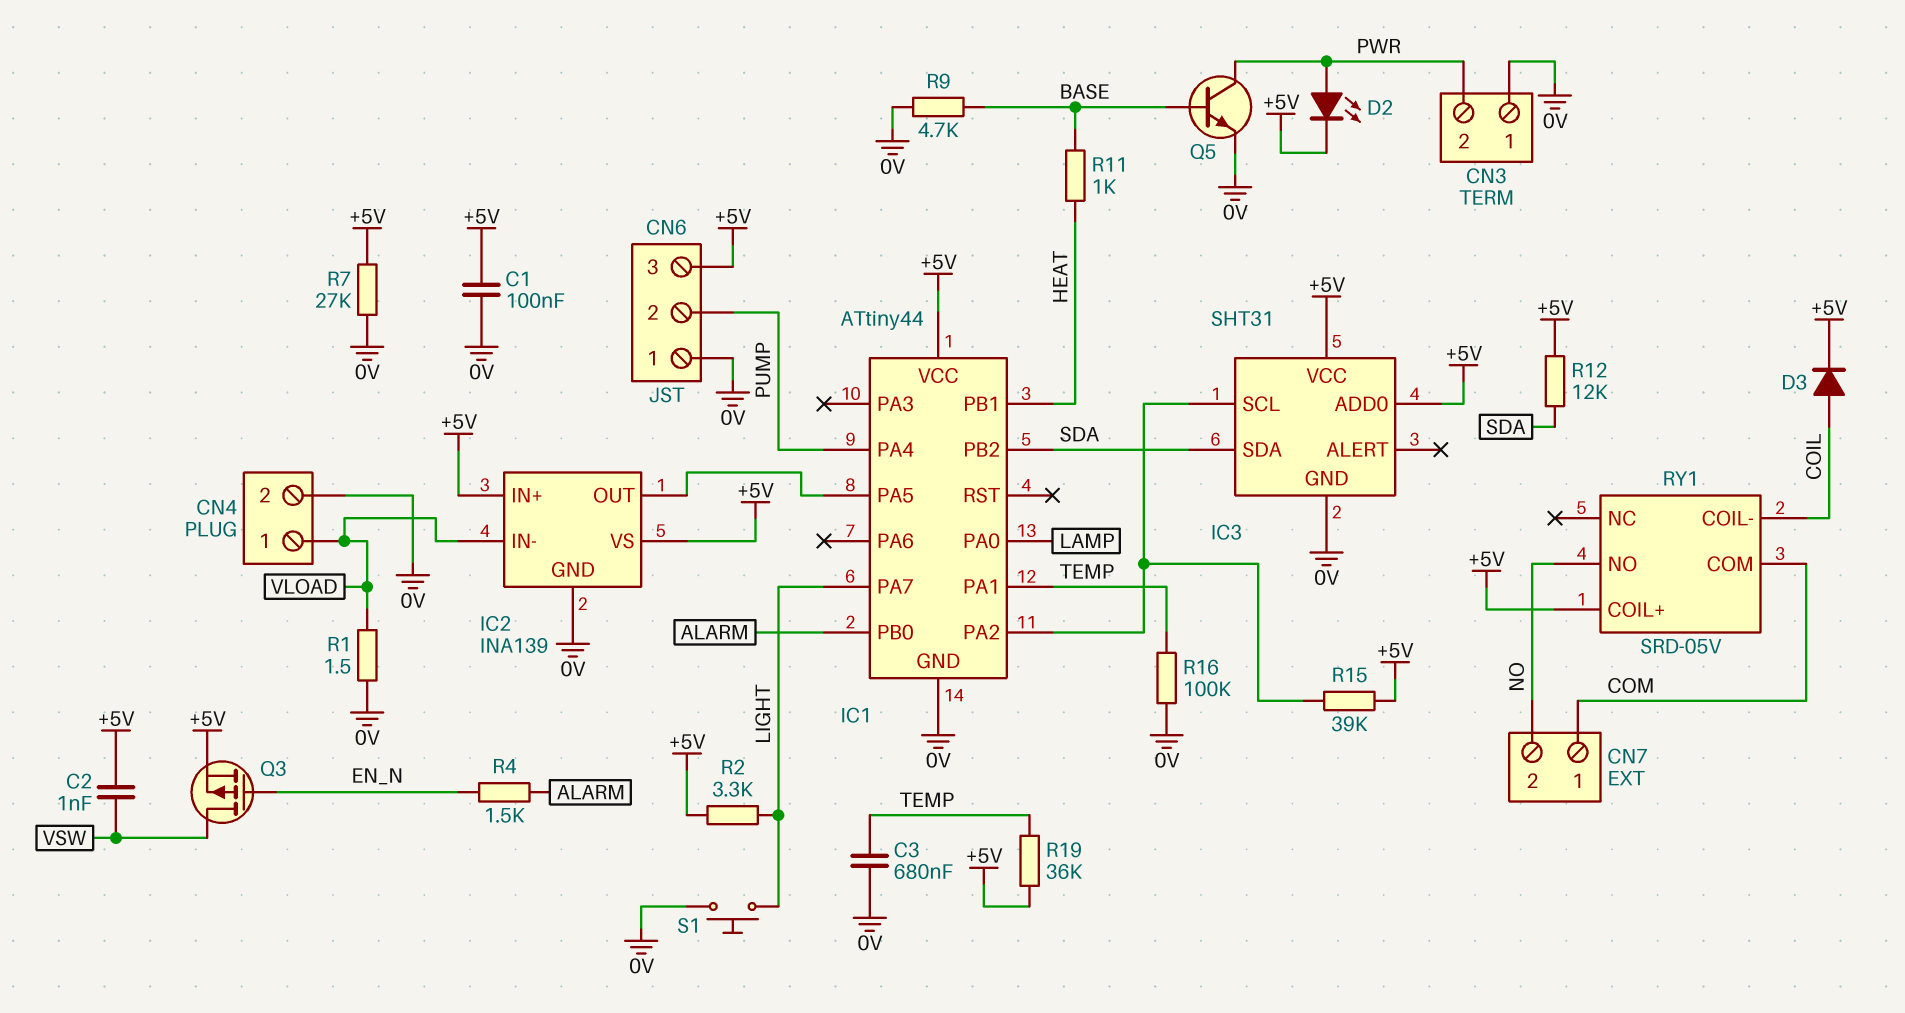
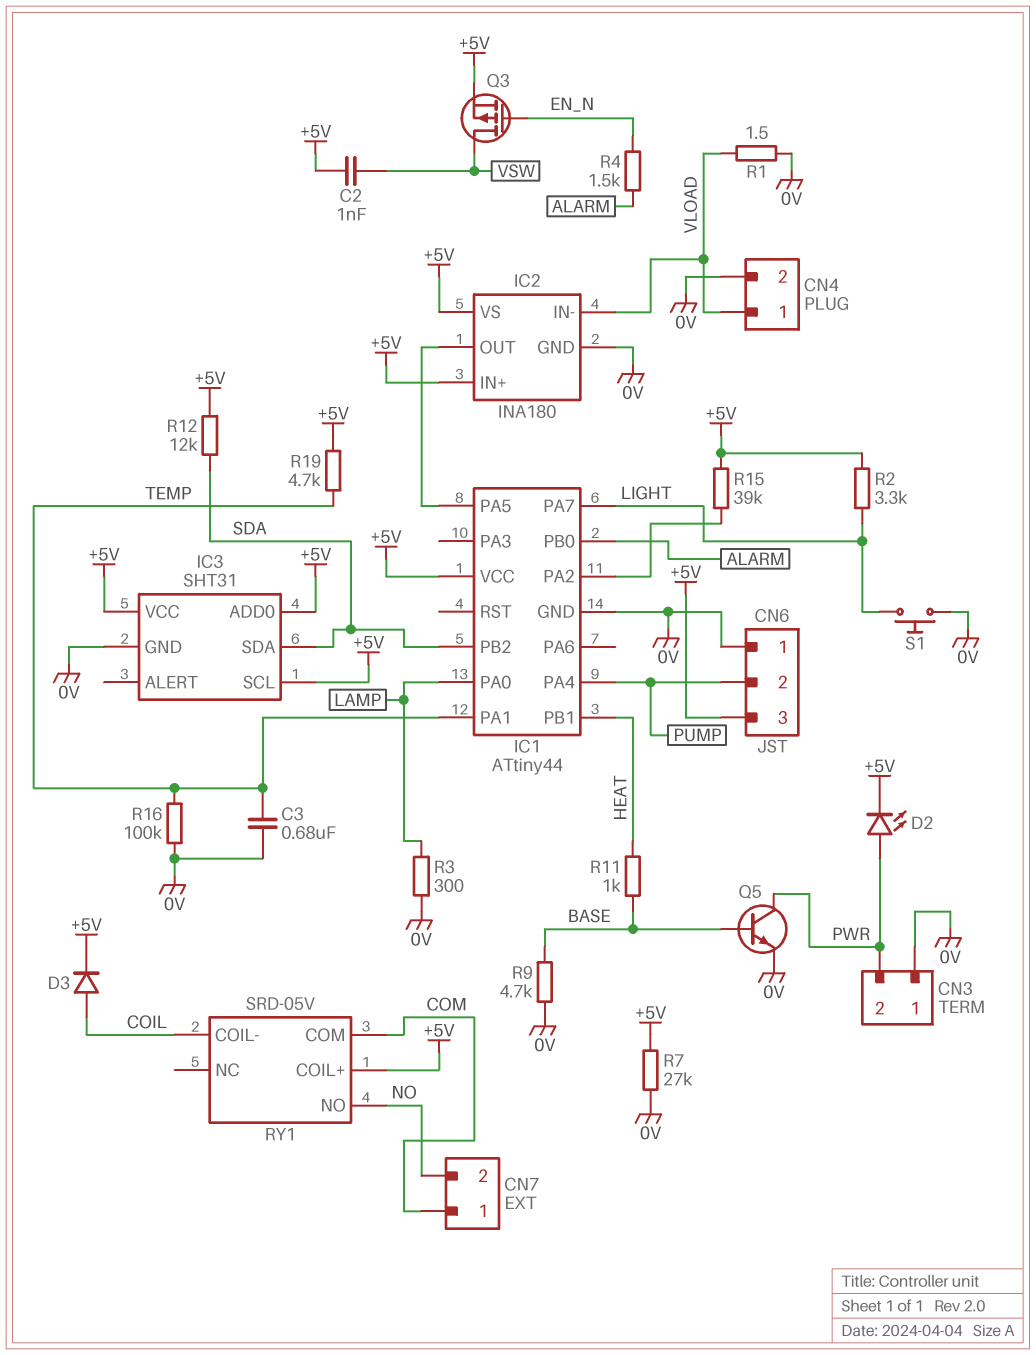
C1: 100nF (+5V, 0V) -> none
IC2: INA139 -> INA180
IC3 pin SCL: IC1/PA2 -> +5V
R3: none -> 300 (0V, LAMP)
R19: 36k (+5V, TEMP) -> 4.7k (+5V, TEMP)

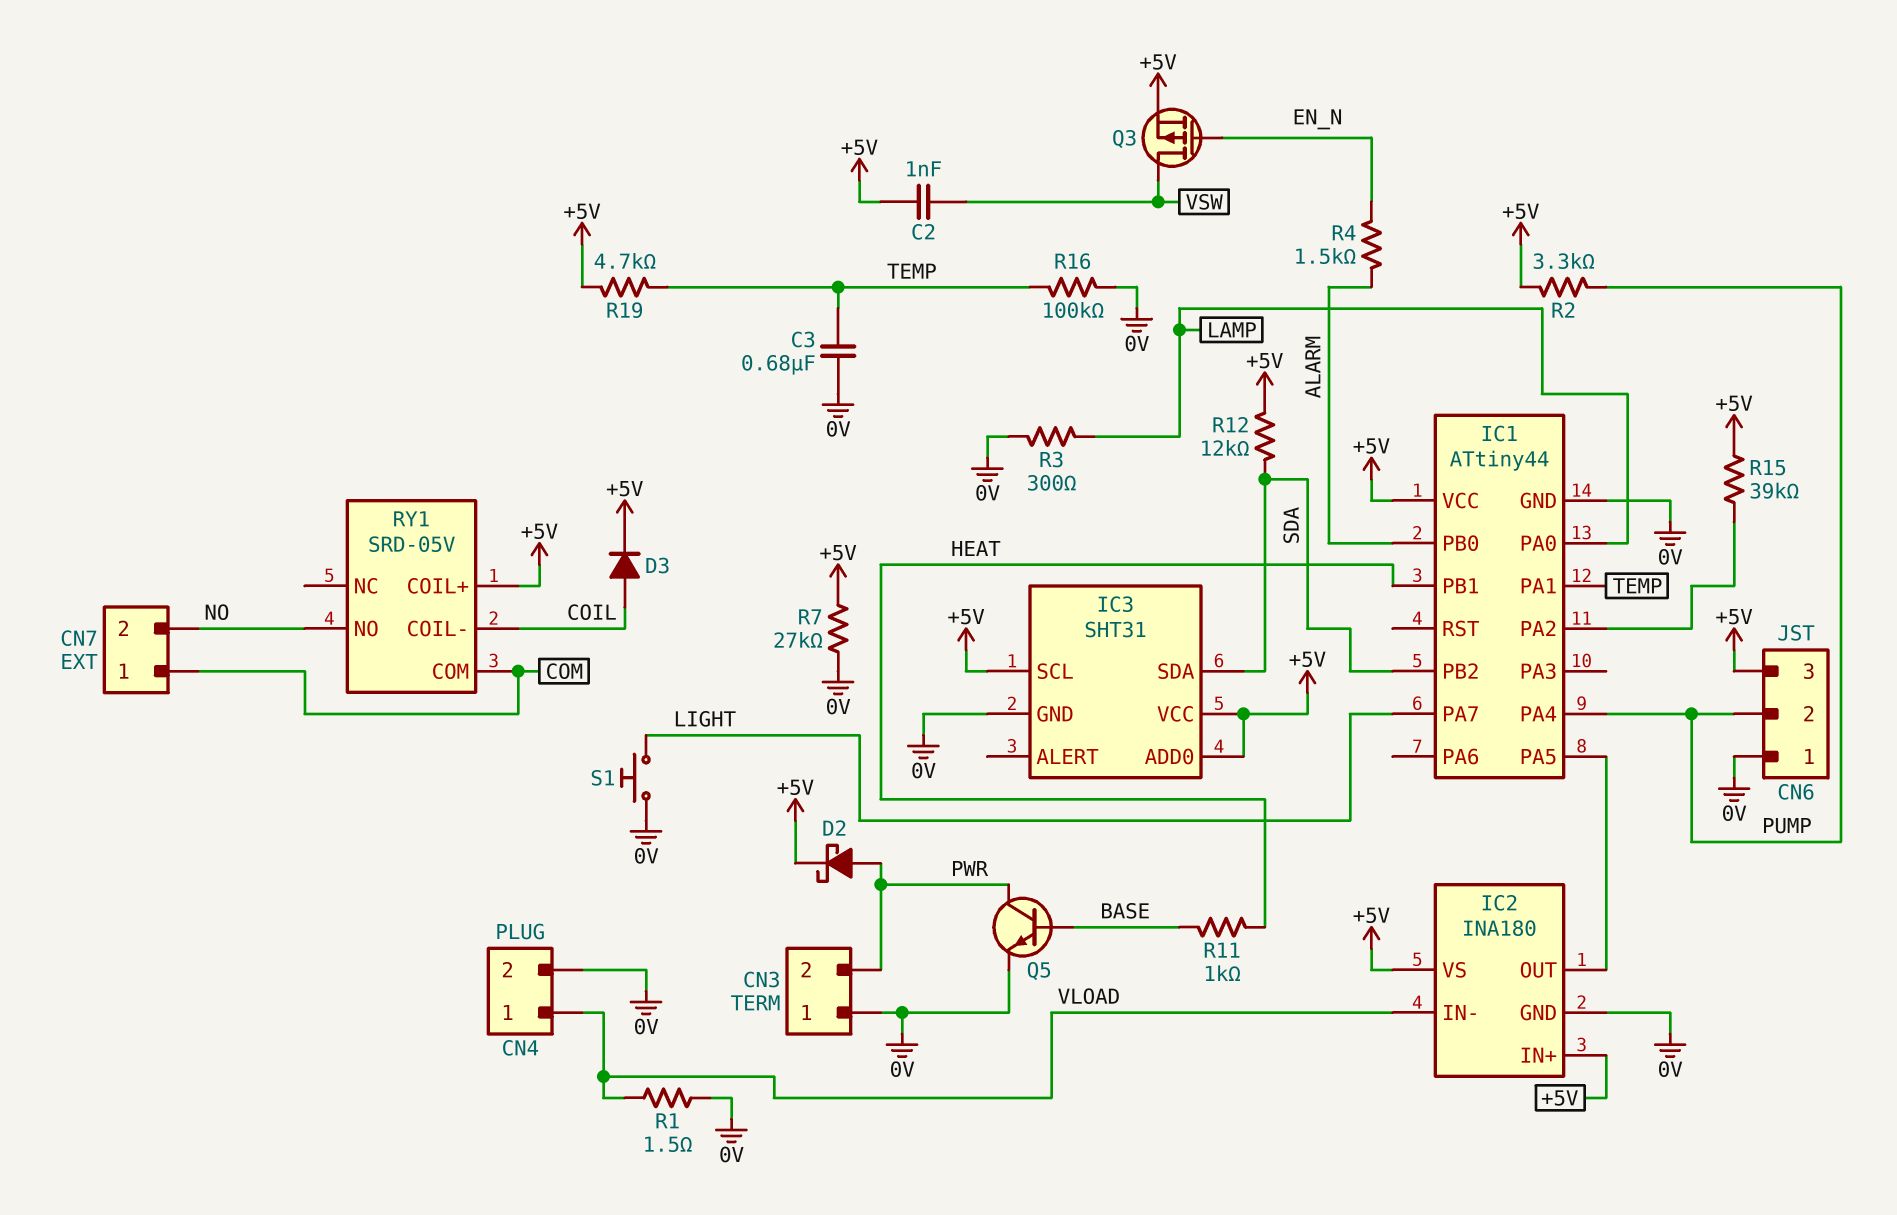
D2: LED (A PWR, K +5V) -> schottky (A PWR, K +5V)
R2: 3.3k (+5V, LIGHT) -> 3.3k (+5V, PUMP)
R9: 4.7k (0V, BASE) -> none

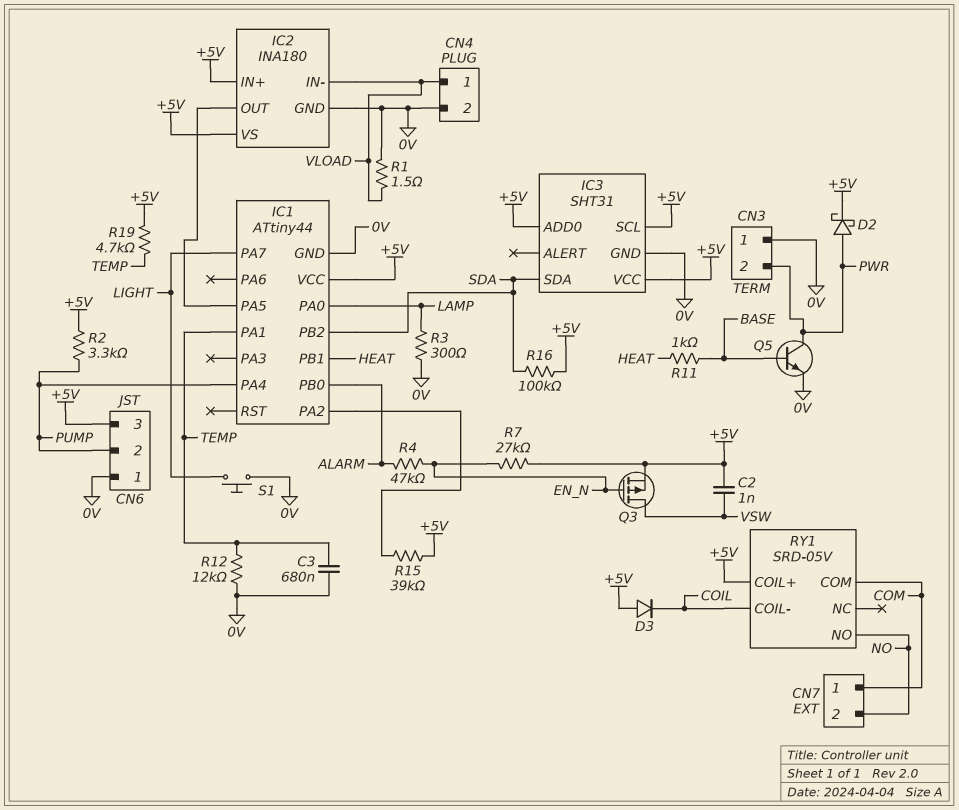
D3: diode (A COIL, K +5V) -> diode (A +5V, K COIL)
R4: 1.5k (ALARM, EN_N) -> 47k (ALARM, EN_N)
R7: 27k (+5V, 0V) -> 27k (+5V, EN_N)
R12: 12k (+5V, SDA) -> 12k (0V, TEMP)
R16: 100k (0V, TEMP) -> 100k (+5V, SDA)

